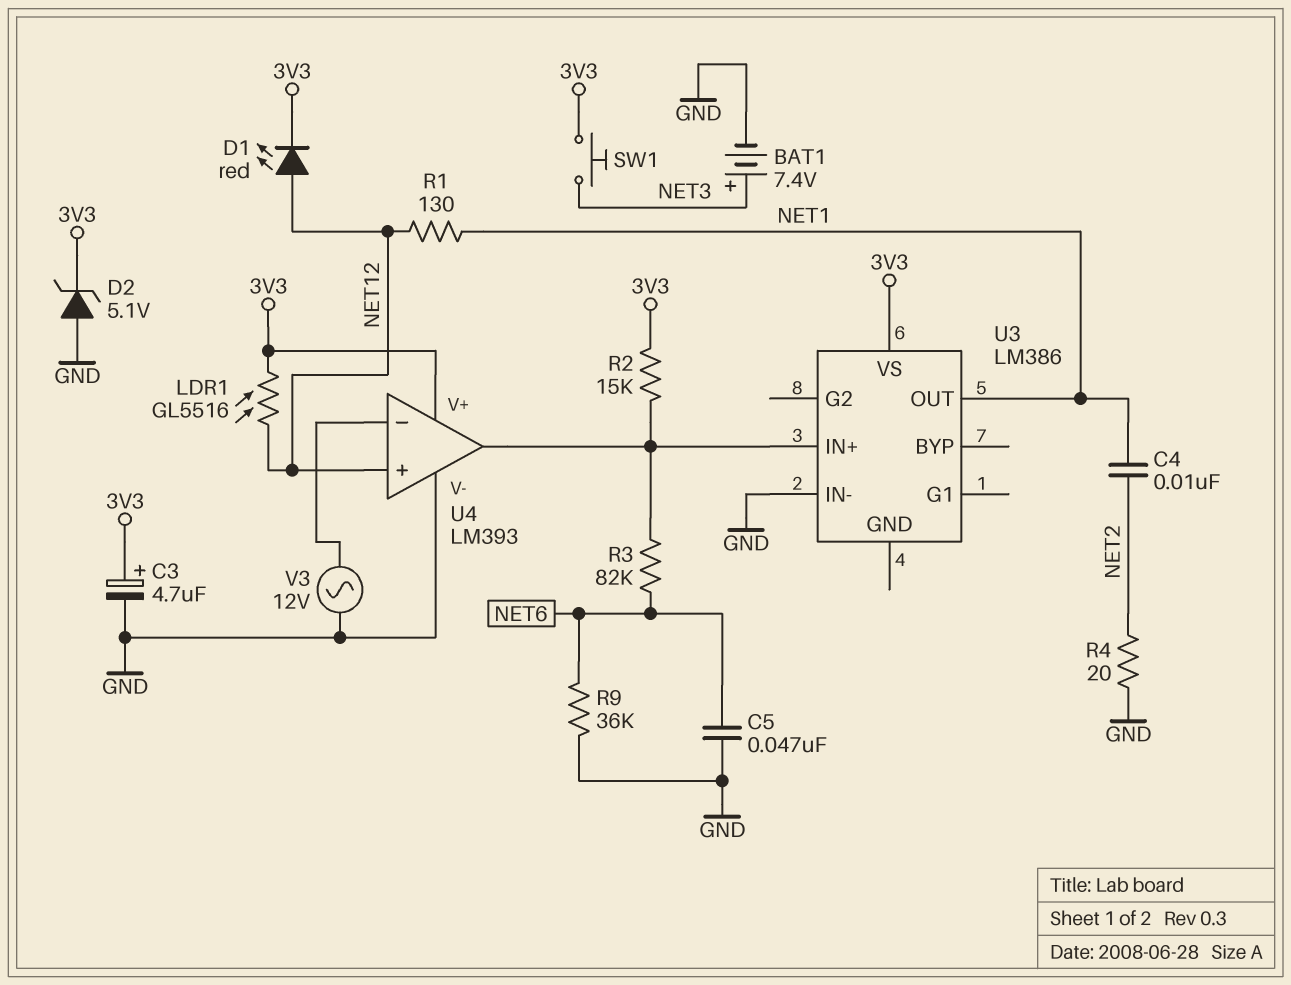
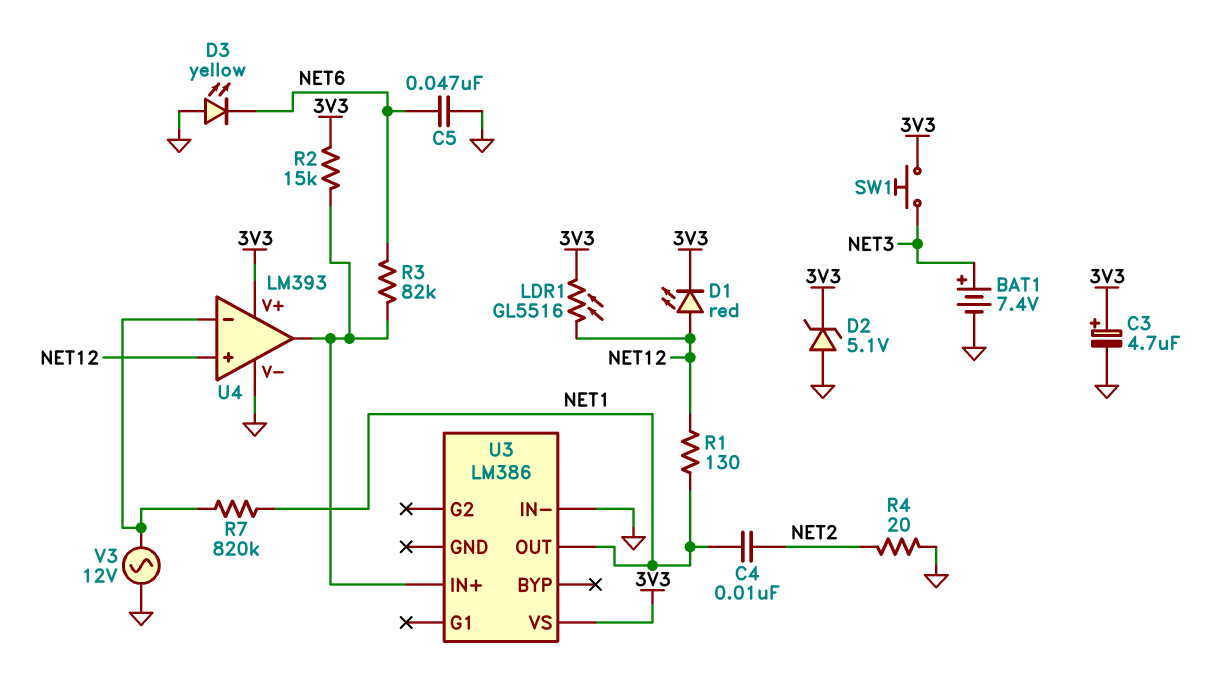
D3: none -> LED yellow (A GND, K NET6)
R7: none -> 820k (NET1, U4/in-)
R9: 36k (GND, NET6) -> none

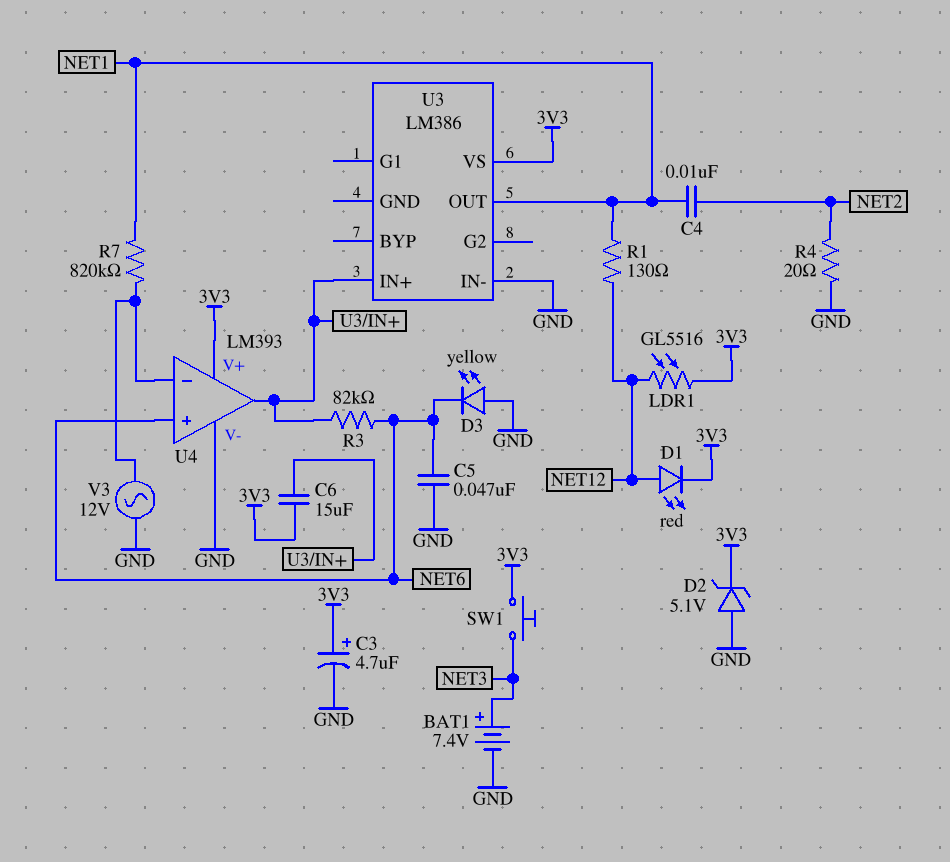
C6: none -> 15uF (3V3, U3/IN+)
R2: 15k (3V3, U3/IN+) -> none
U4 pin in+: NET12 -> NET6

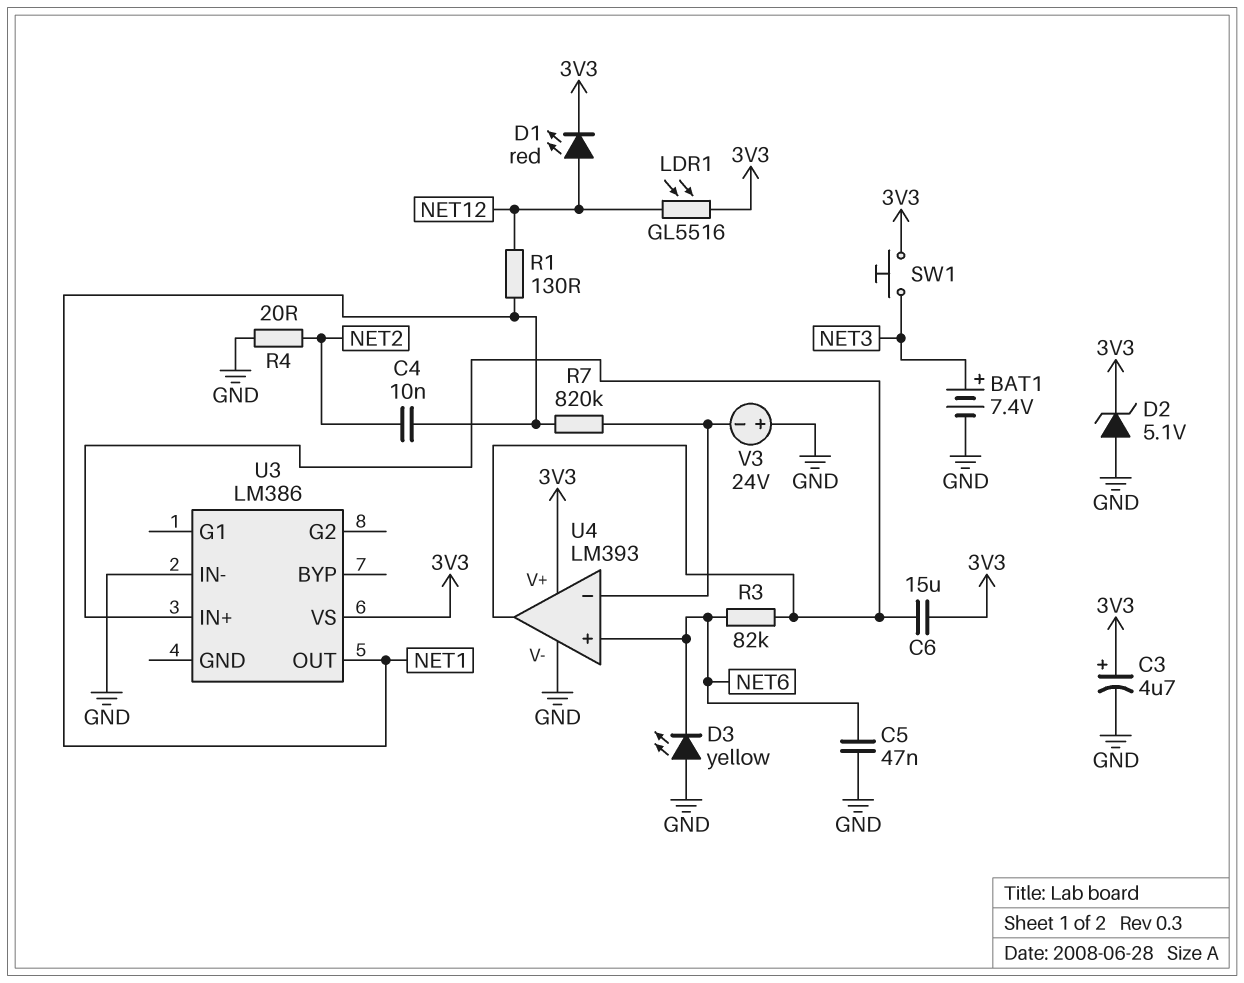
V3: AC 12V (GND, U4/in-) -> 24V (plus GND, minus U4/in-)

